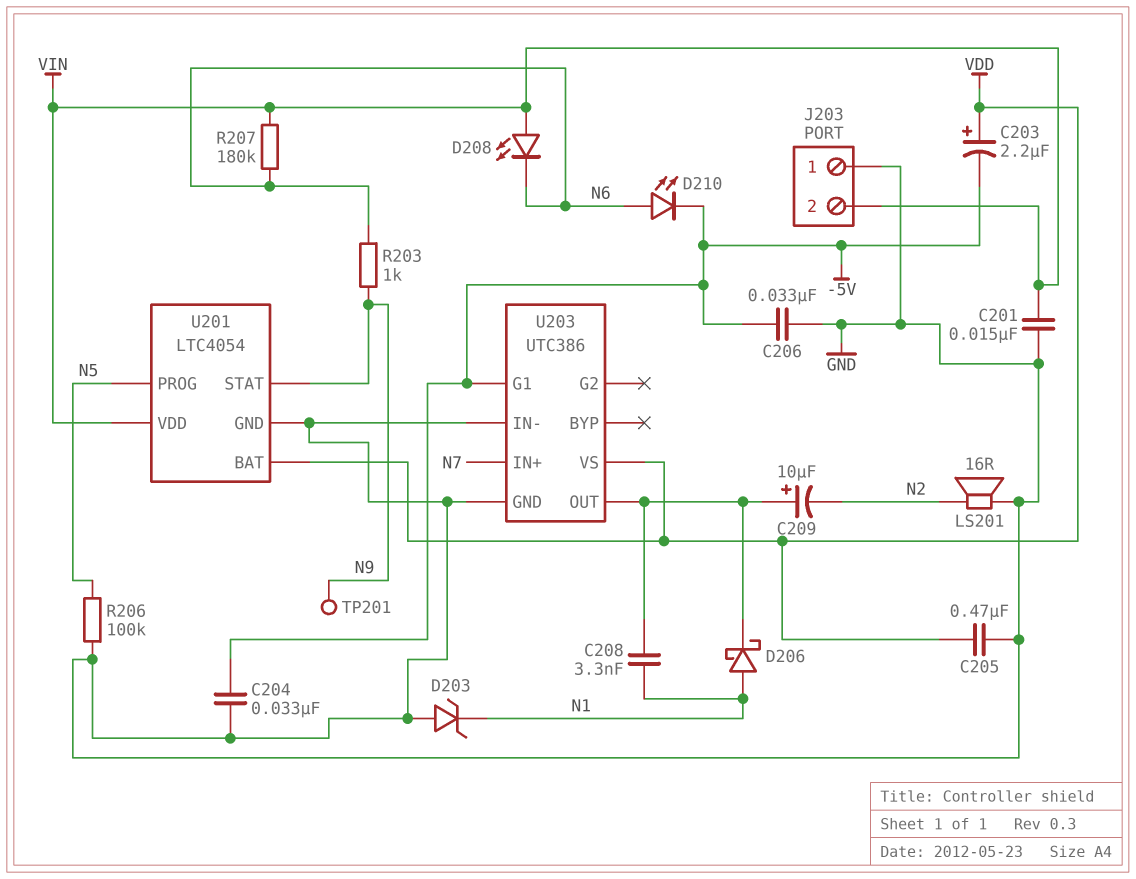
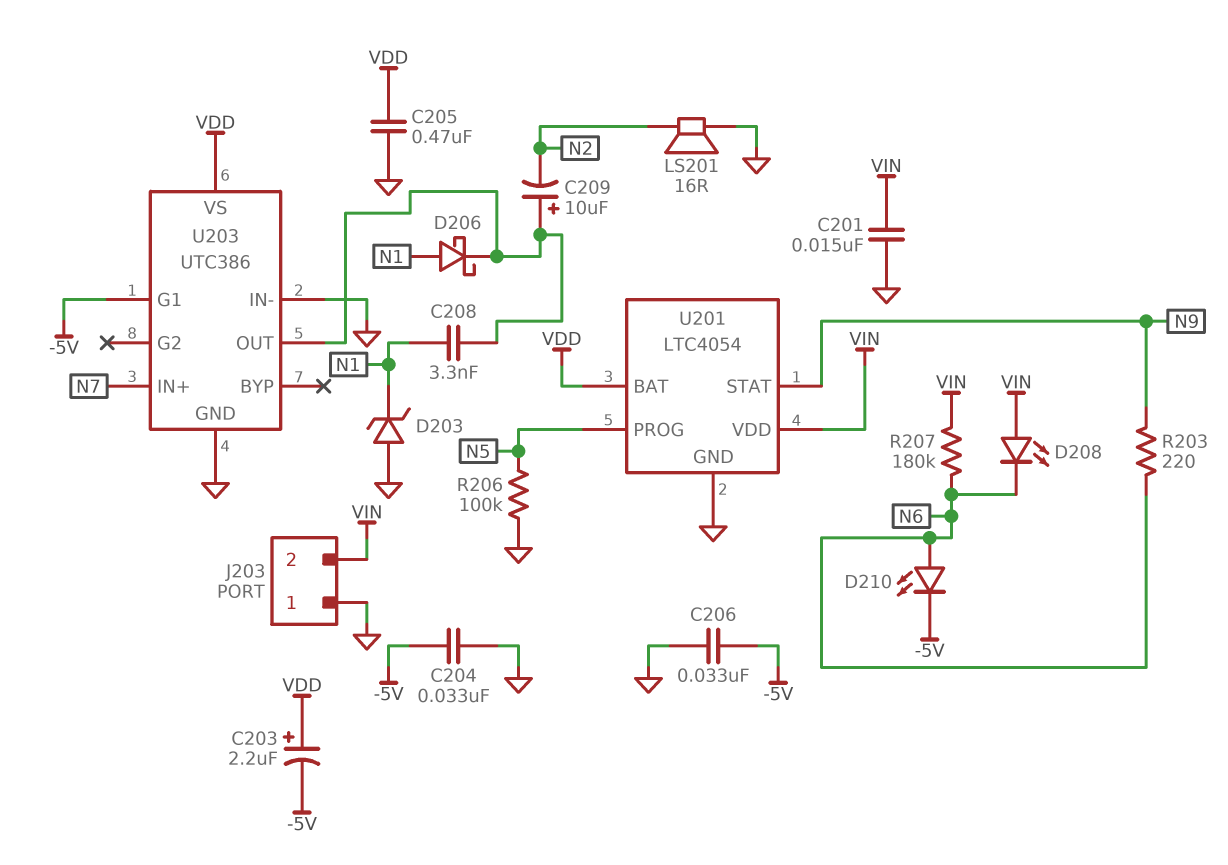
R203: 1k (N6, N9) -> 220 (N6, N9)
TP201: test point (N9) -> none

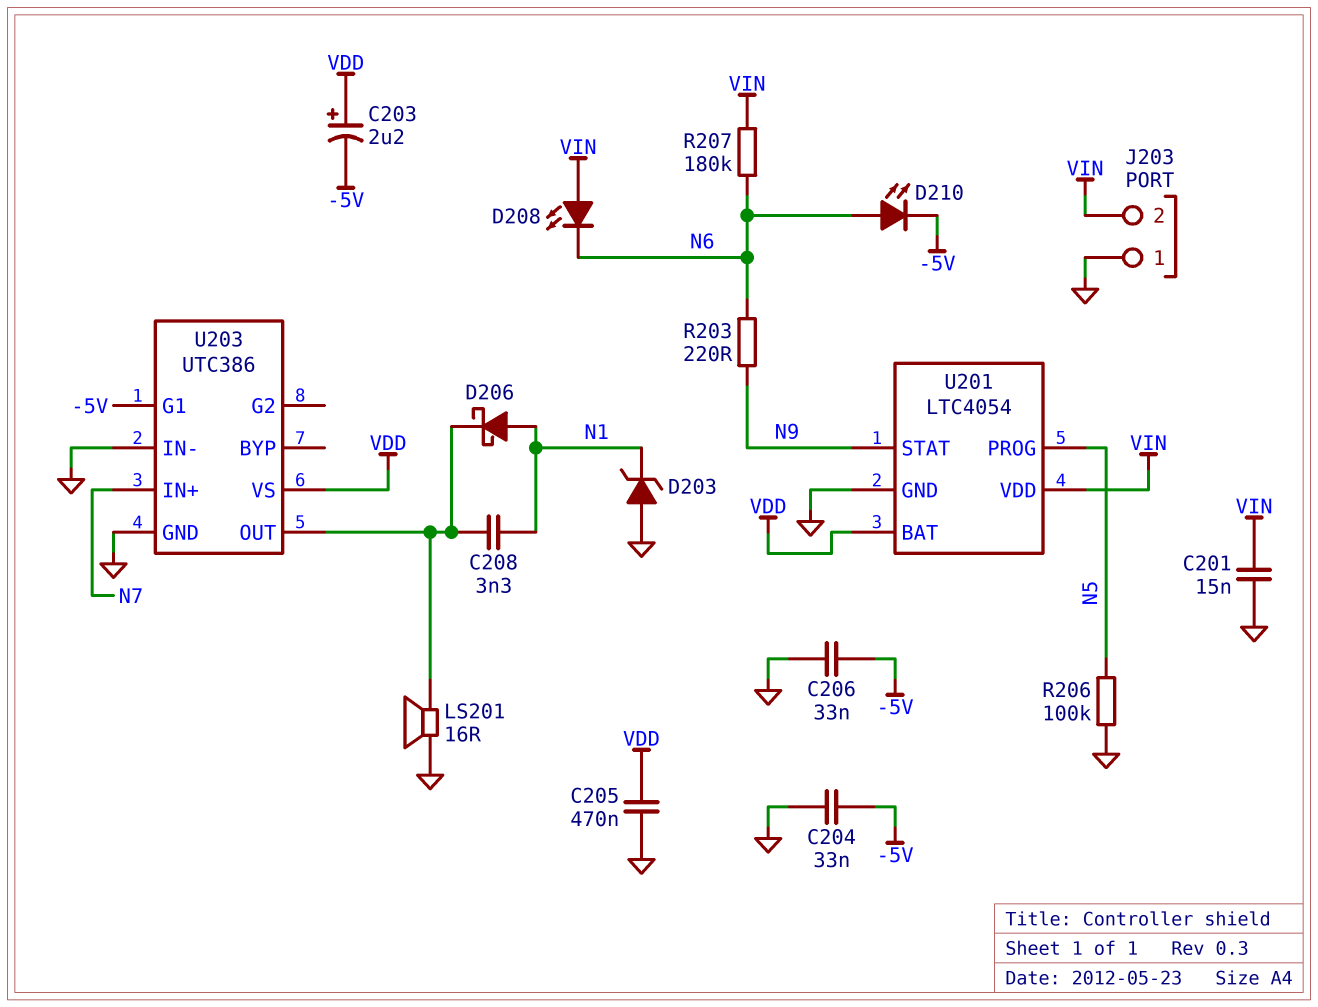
C209: 10uF (plus U203/OUT, minus N2) -> none
LS201: speaker 16R (GND, N2) -> speaker 16R (GND, U203/OUT)

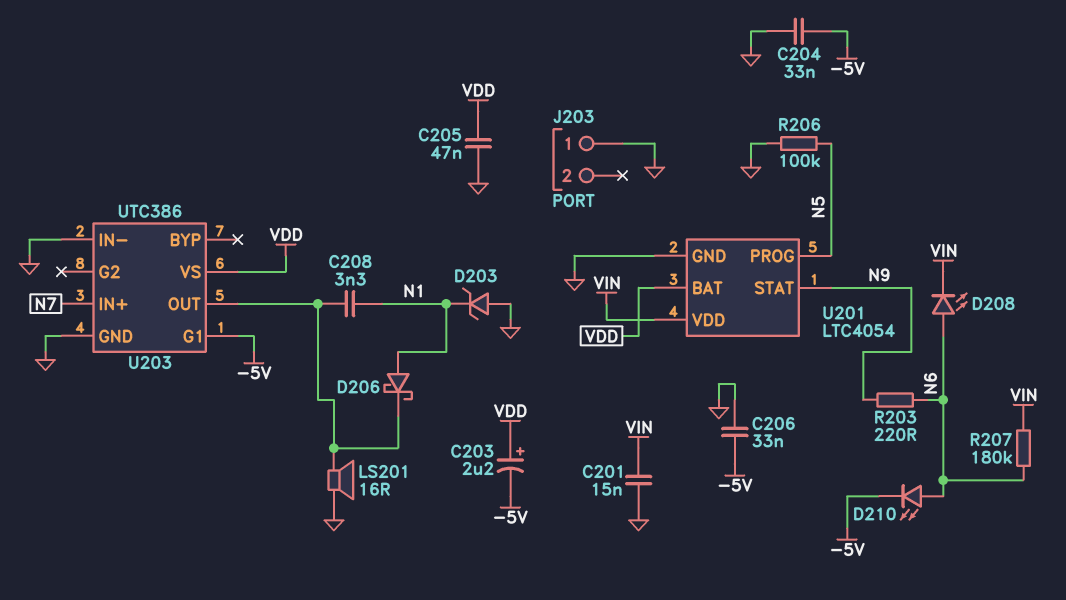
C205: 470nF (GND, VDD) -> 47nF (GND, VDD)
D208: LED (A VIN, K N6) -> LED (A N6, K VIN)
J203 pin 2: VIN -> none

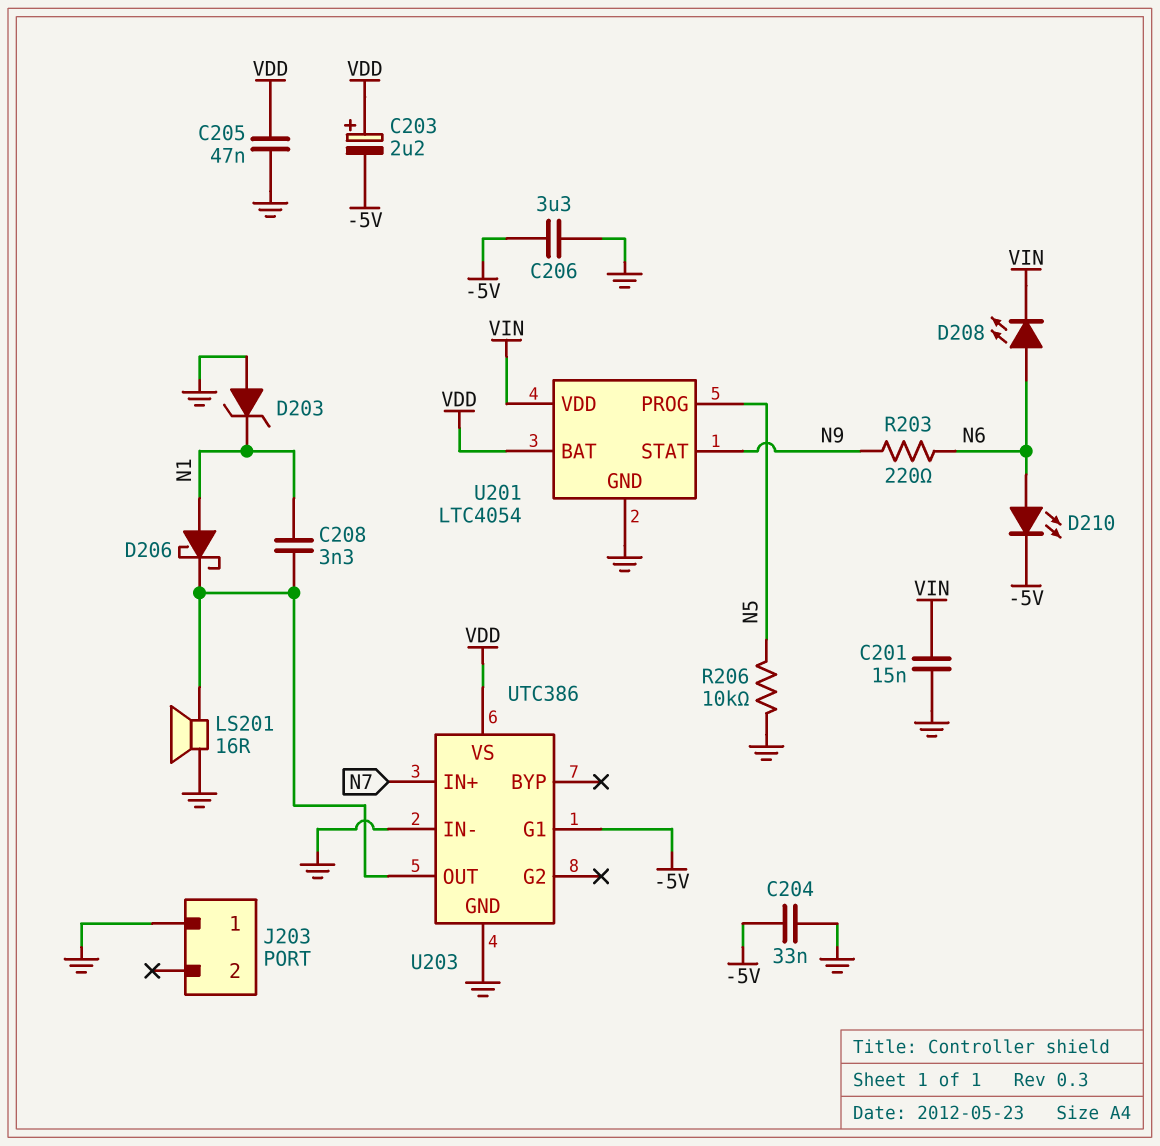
C206: 33nF (-5V, GND) -> 3.3uF (-5V, GND)
R206: 100k (GND, N5) -> 10k (GND, N5)
R207: 180k (N6, VIN) -> none

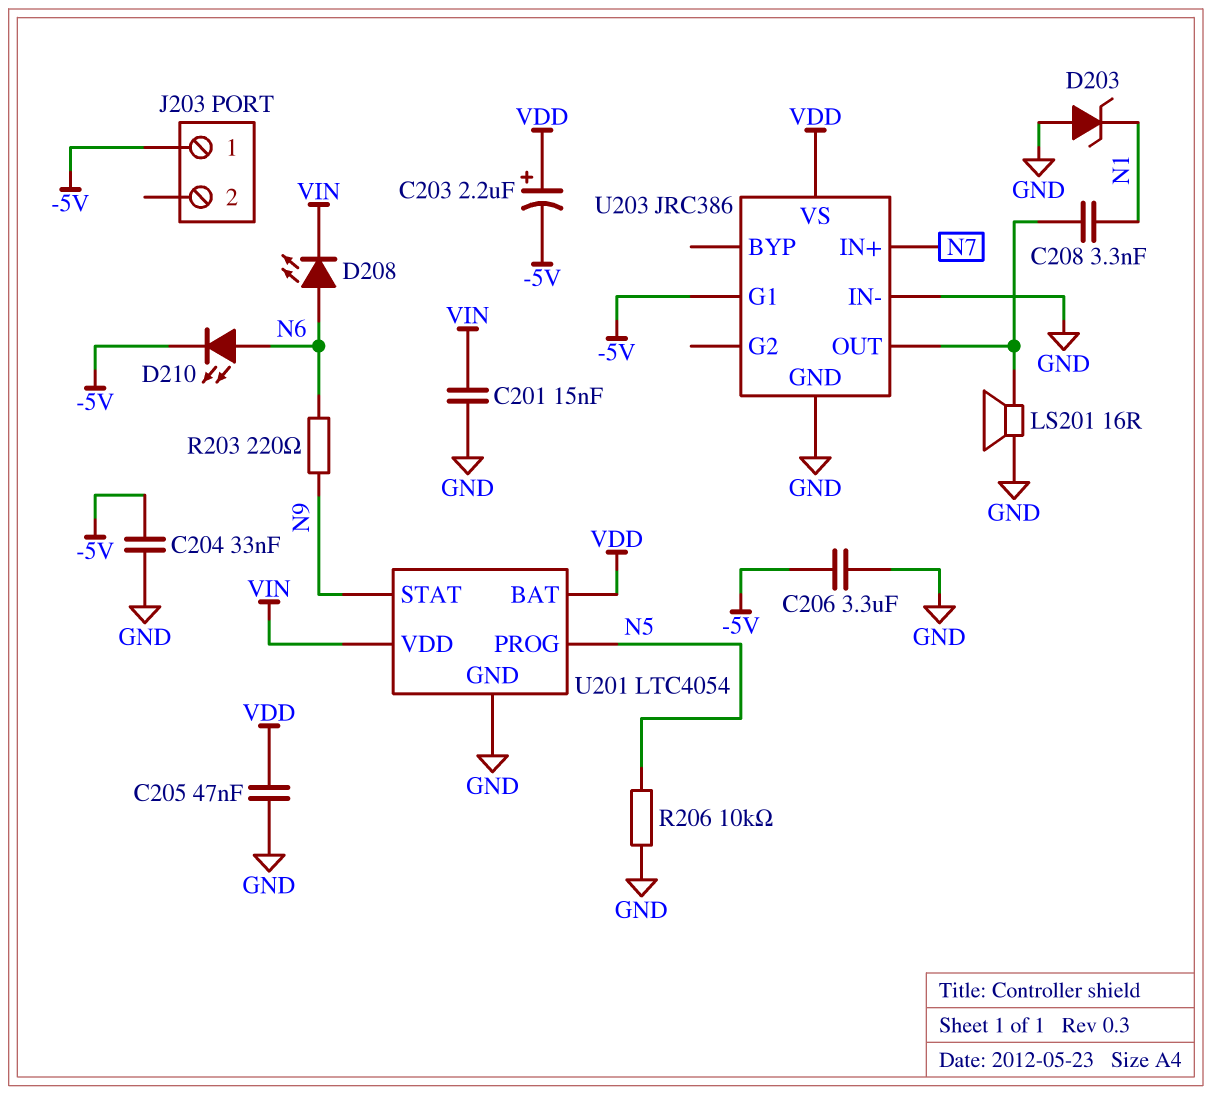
D206: schottky (A N1, K U203/OUT) -> none
J203 pin 1: GND -> -5V
U203: UTC386 -> JRC386

